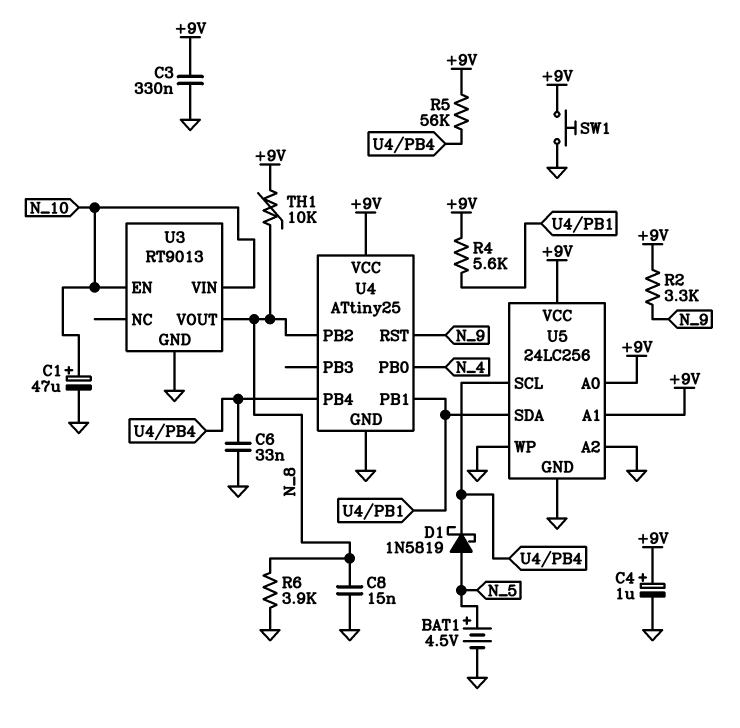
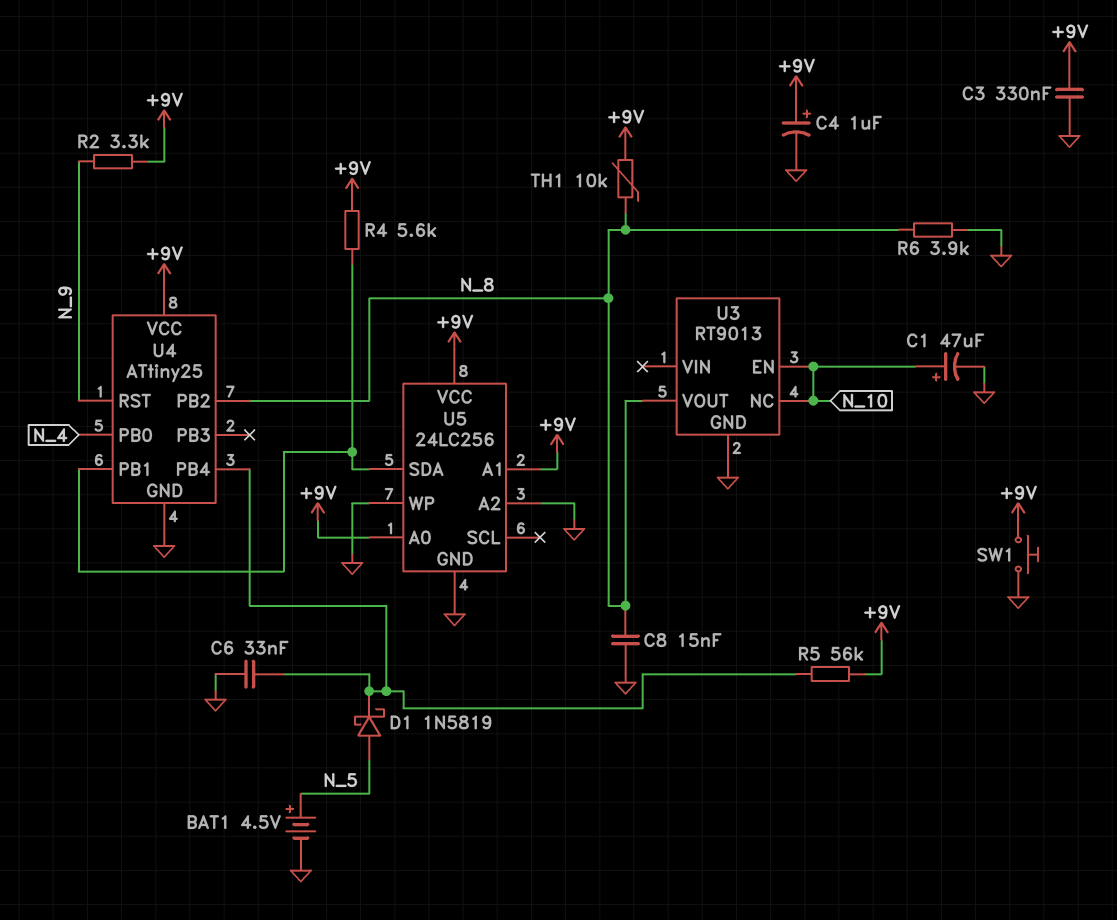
U3 pin NC: none -> N_10
U3 pin VIN: N_10 -> none
U5 pin SCL: U4/PB4 -> none

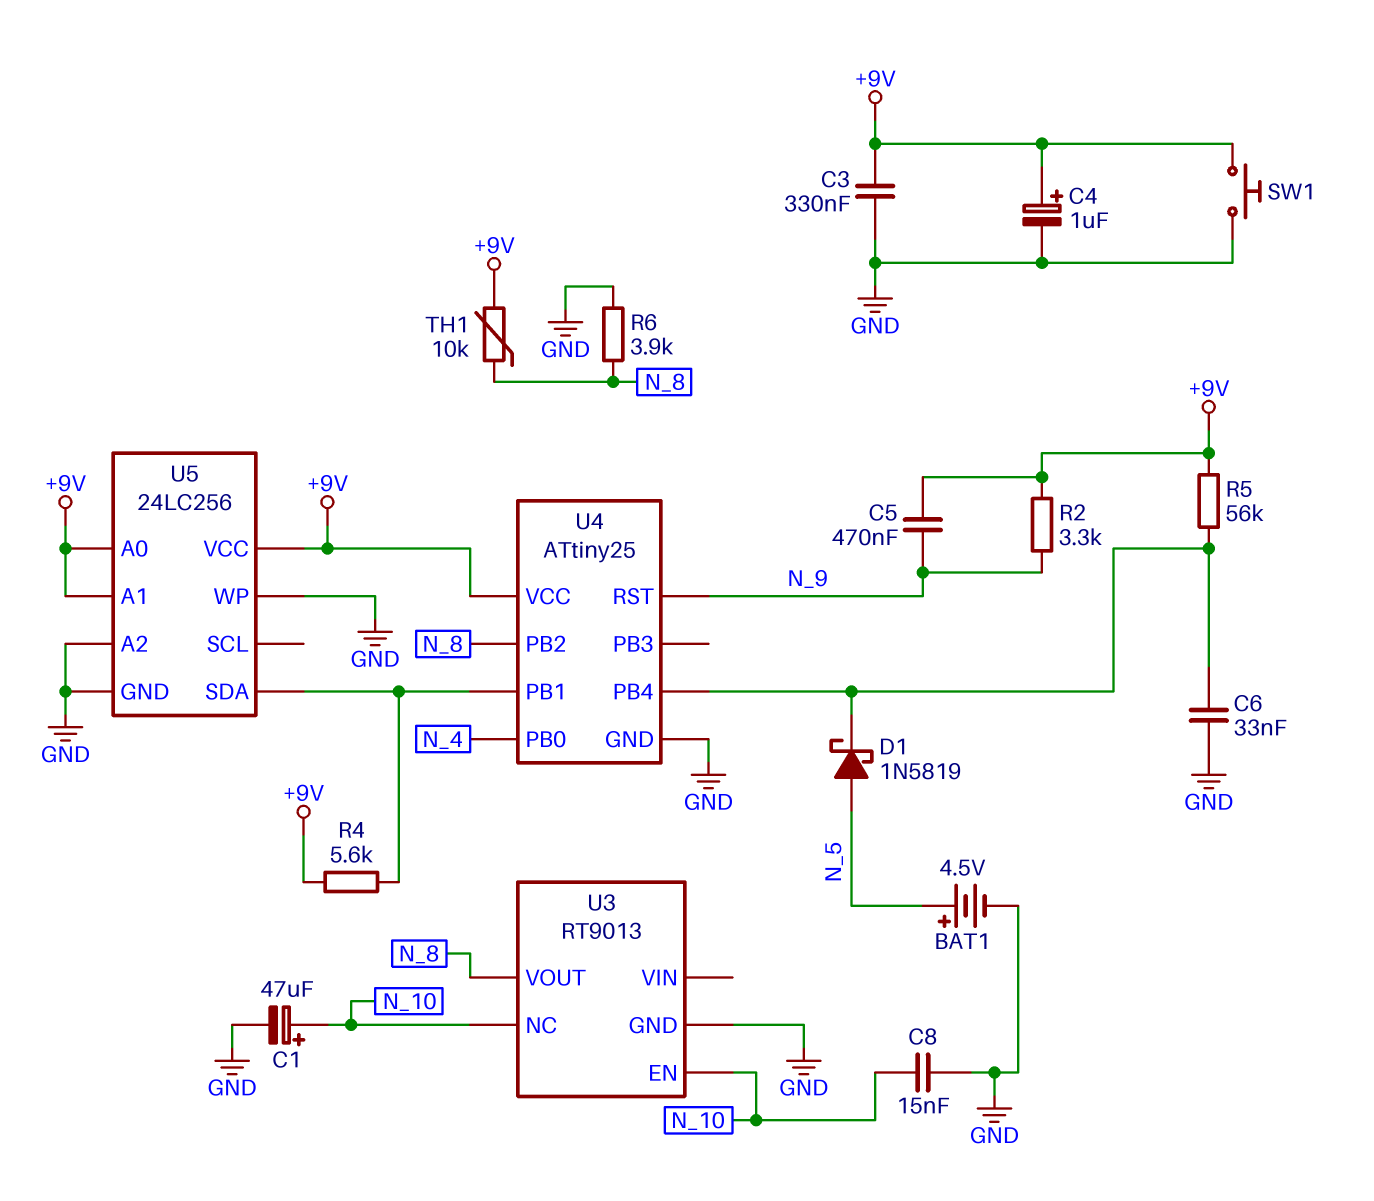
C5: none -> 470nF (+9V, N_9)
C8: 15nF (GND, N_8) -> 15nF (GND, N_10)

